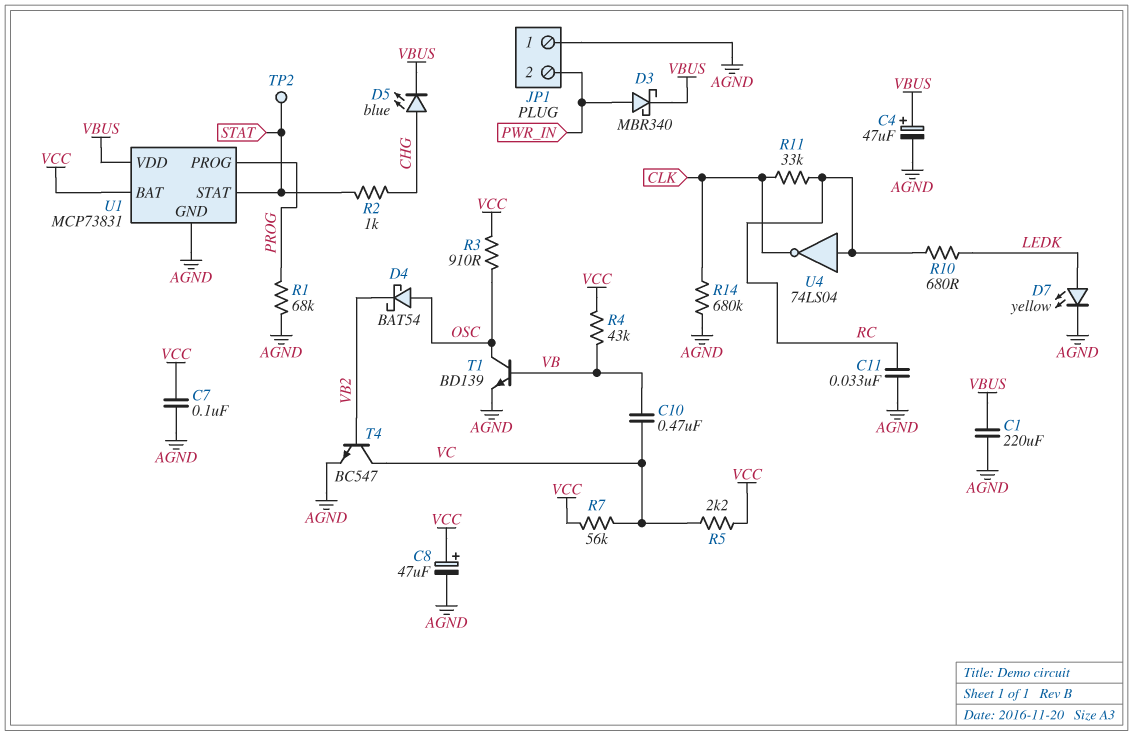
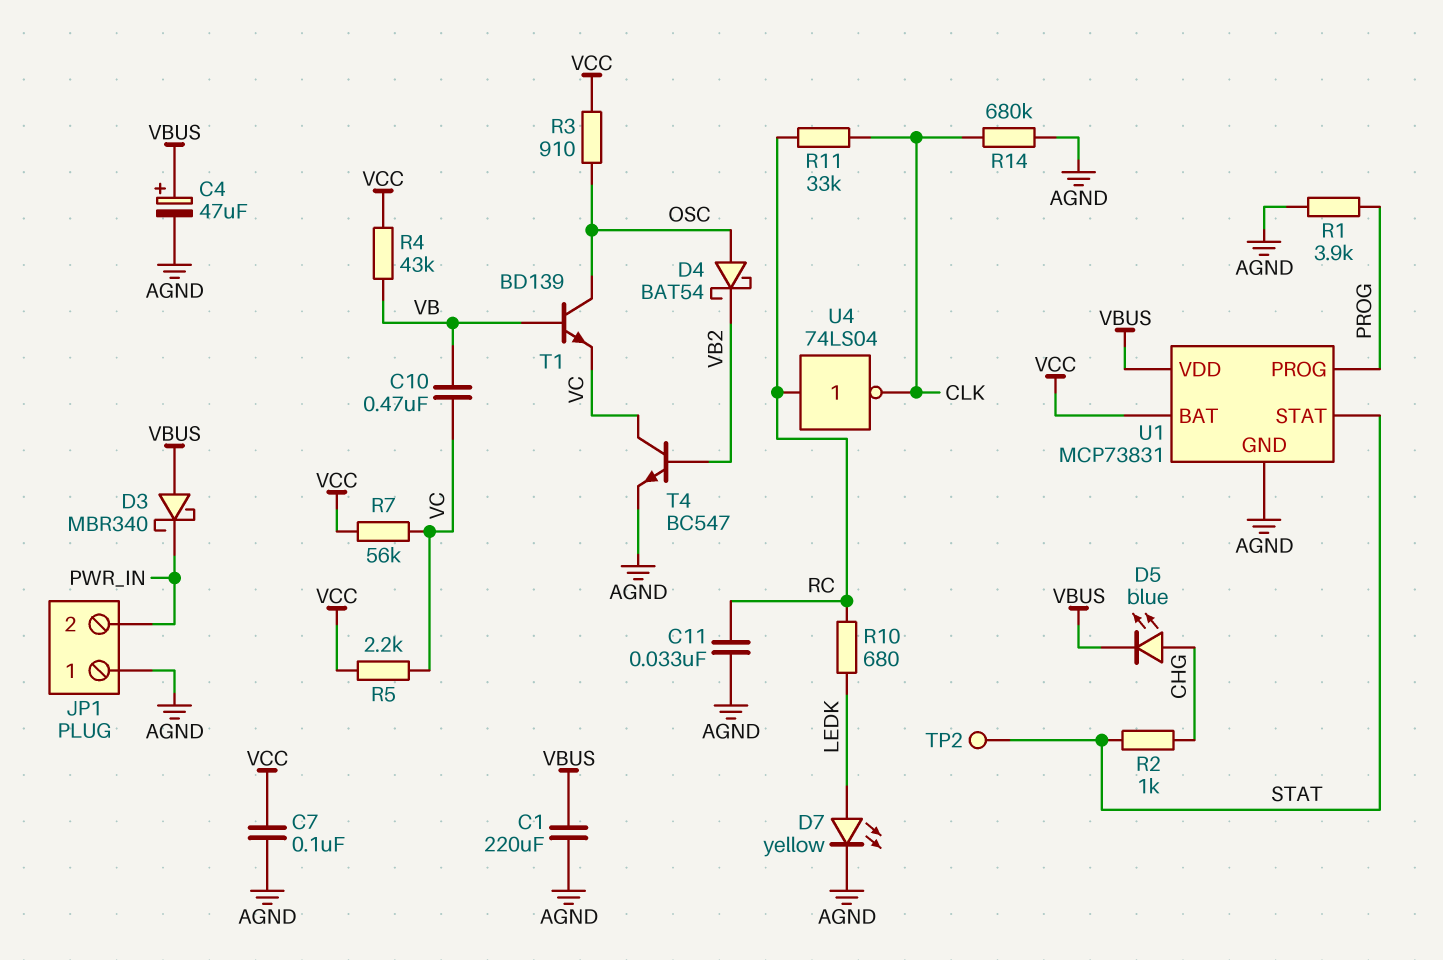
C8: 47uF (plus VCC, minus AGND) -> none
D3: schottky MBR340 (A PWR_IN, K VBUS) -> schottky MBR340 (A VBUS, K PWR_IN)
R1: 68k (AGND, PROG) -> 3.9k (AGND, PROG)
T1: NPN BD139 (B VB, C OSC, E AGND) -> NPN BD139 (B VB, C OSC, E VC)

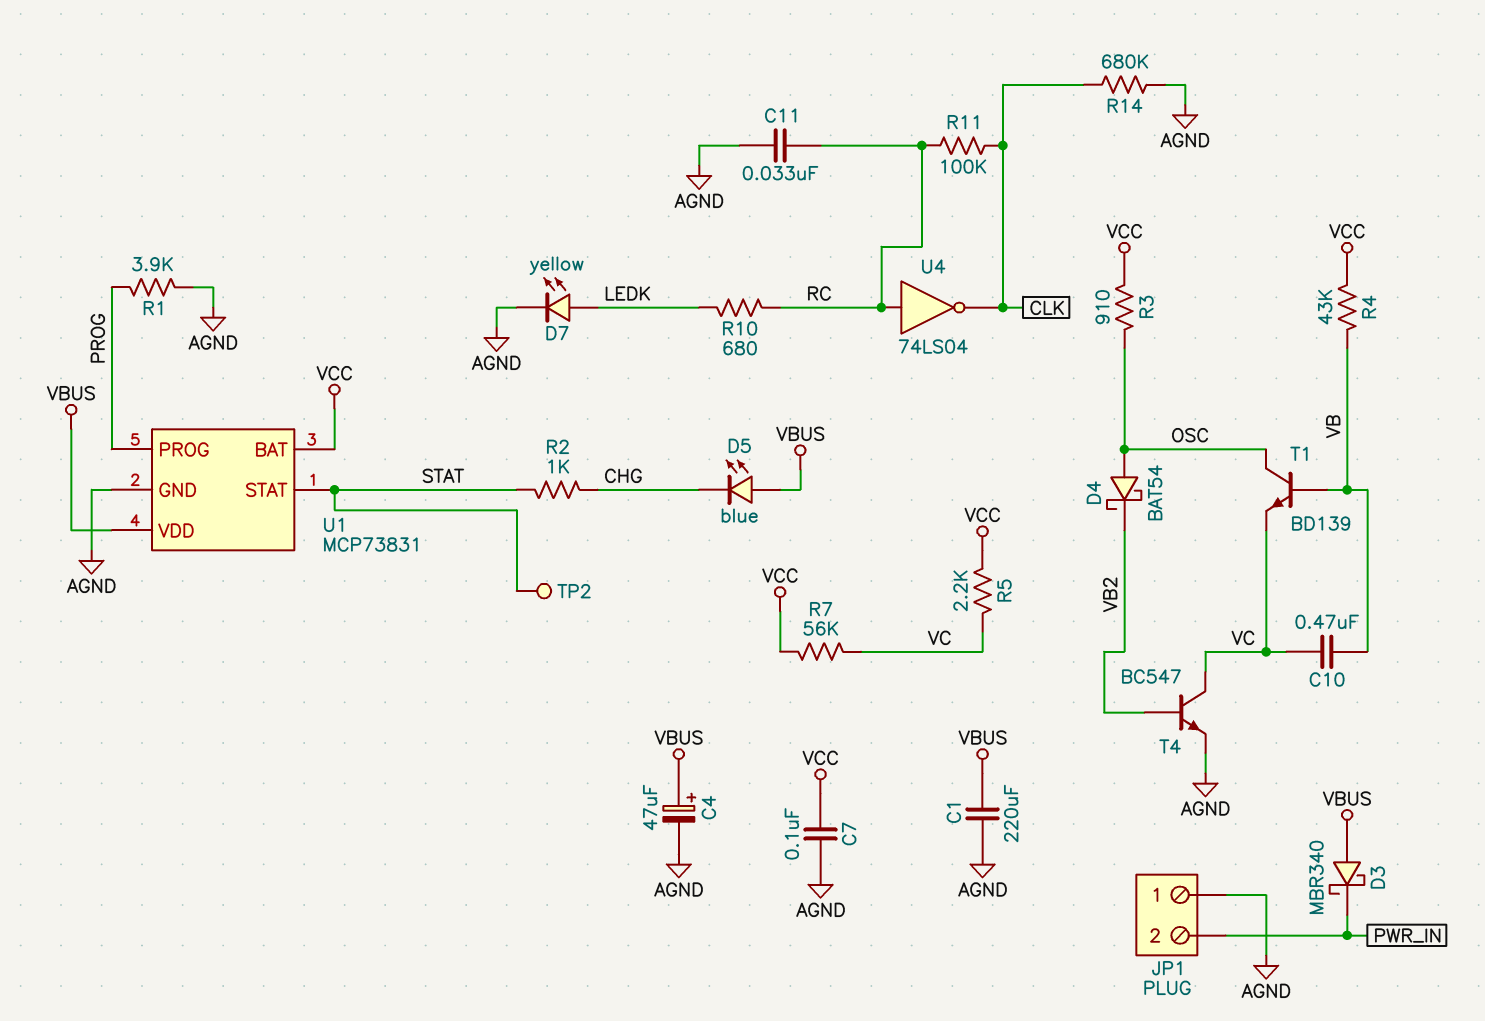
D5: LED blue (A CHG, K VBUS) -> LED blue (A VBUS, K CHG)
R11: 33k (CLK, RC) -> 100k (CLK, RC)

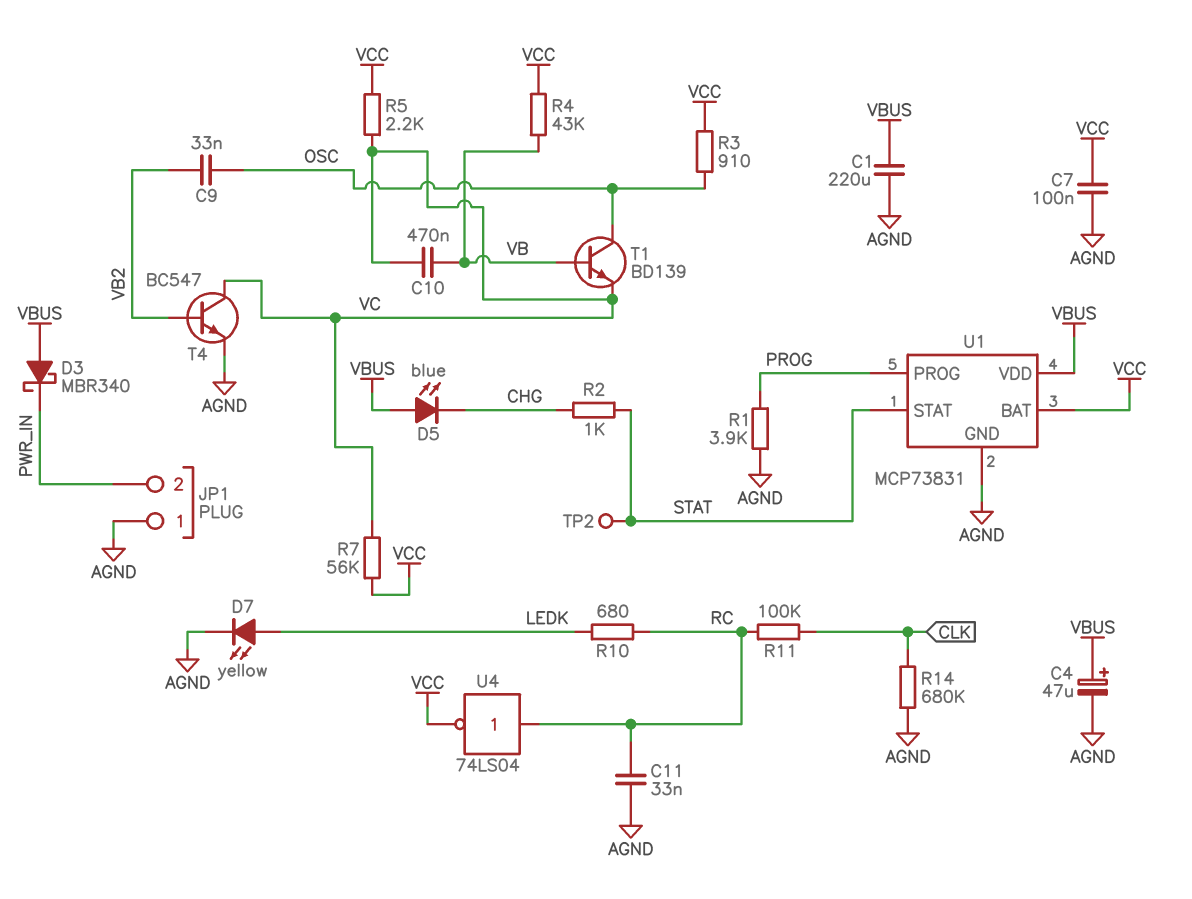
C9: none -> 33nF (OSC, VB2)
D4: schottky BAT54 (A OSC, K VB2) -> none
U4: NOT 74LS04 (in RC, out CLK) -> NOT 74LS04 (in RC, out VCC)

